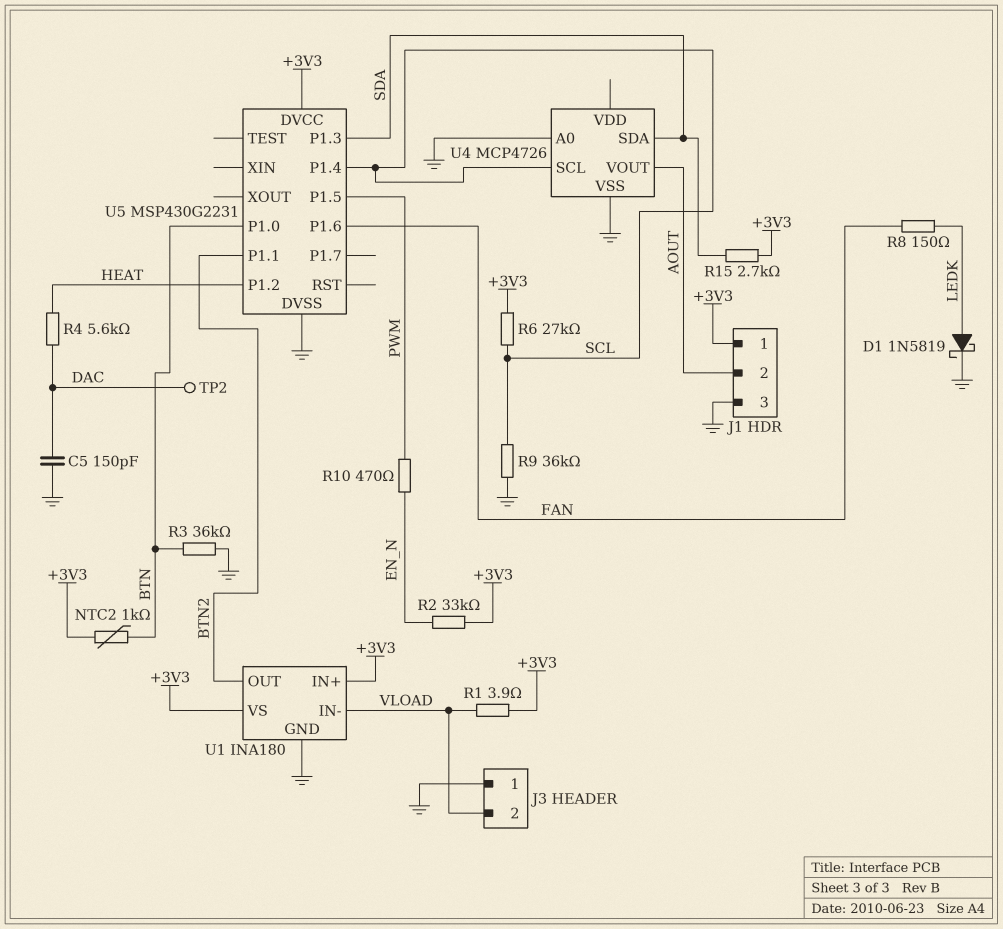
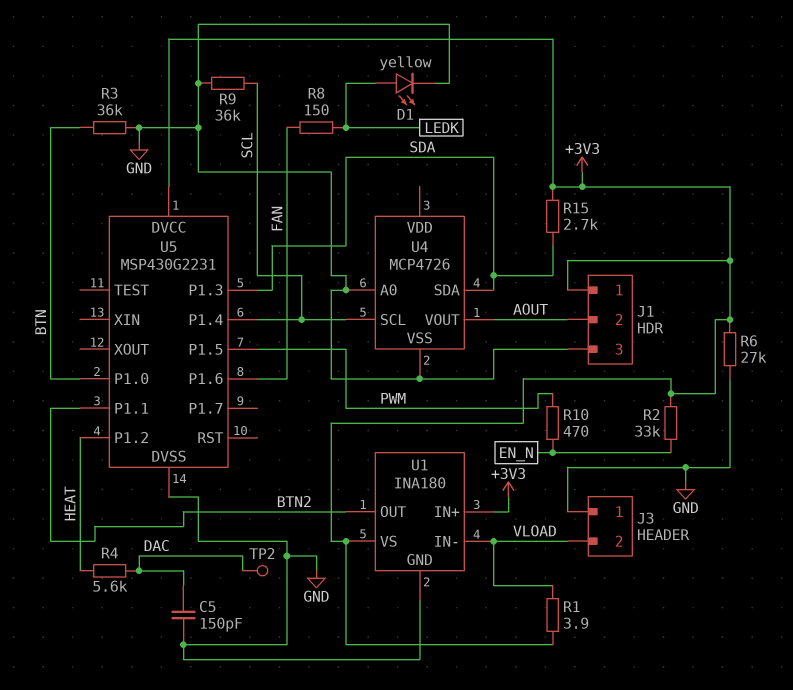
D1: schottky 1N5819 (A LEDK, K GND) -> LED yellow (A LEDK, K GND)
NTC2: 1k (+3V3, BTN) -> none
R6: 27k (+3V3, SCL) -> 27k (+3V3, GND)

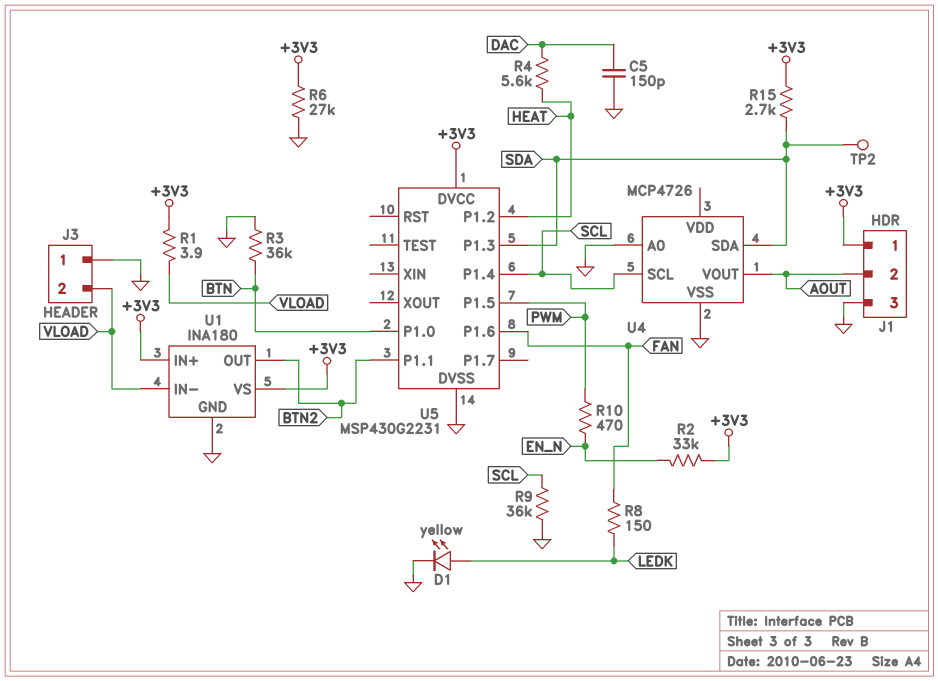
TP2: test point (DAC) -> test point (SDA)

